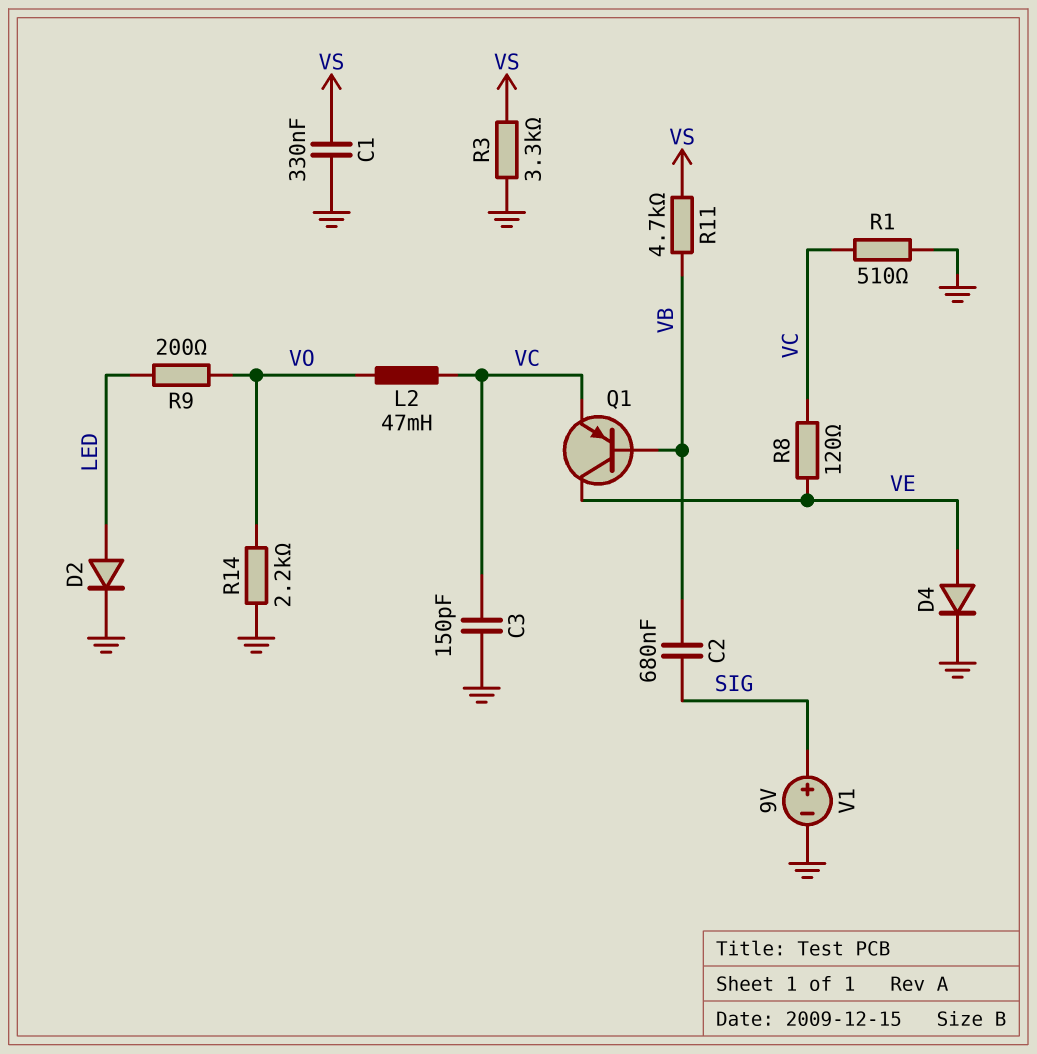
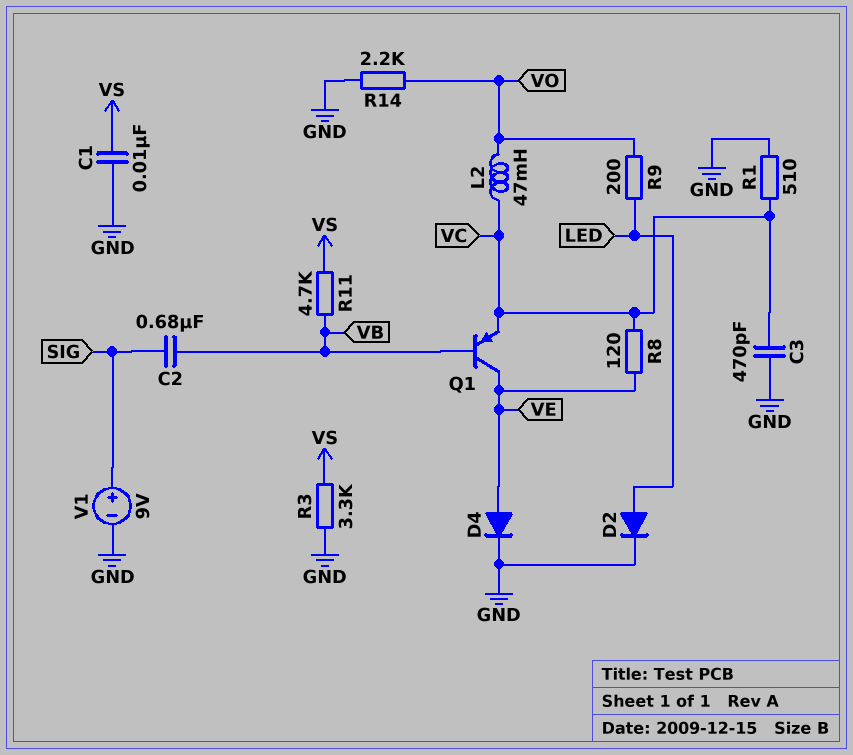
C1: 330nF (GND, VS) -> 10nF (GND, VS)
C3: 150pF (GND, VC) -> 470pF (GND, VC)

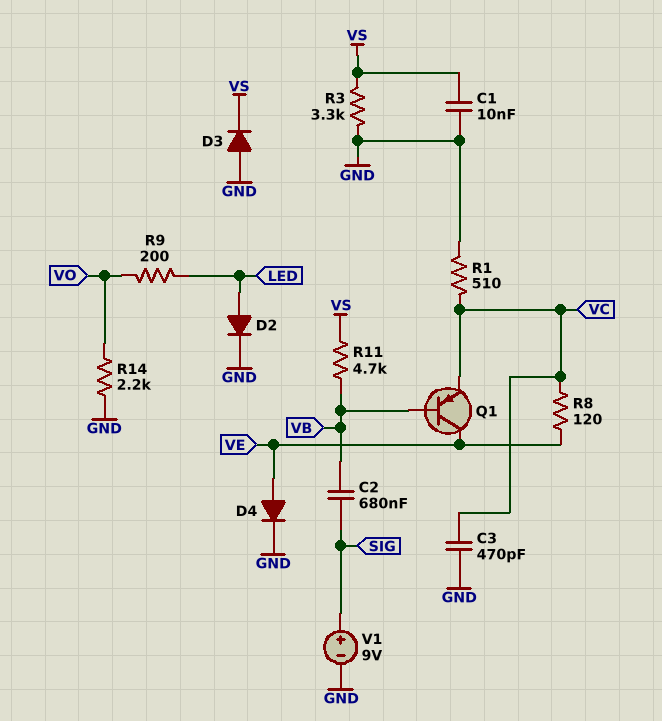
D3: none -> diode (A GND, K VS)
L2: 47mH (VC, VO) -> none

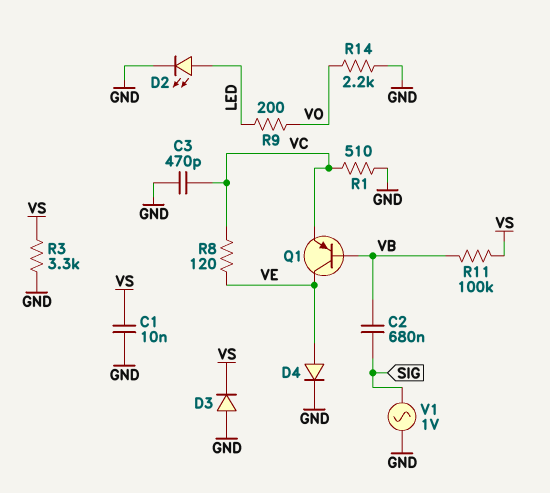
D2: diode (A LED, K GND) -> LED (A LED, K GND)
R11: 4.7k (VB, VS) -> 100k (VB, VS)
V1: 9V (plus SIG, minus GND) -> AC 1V (GND, SIG)

